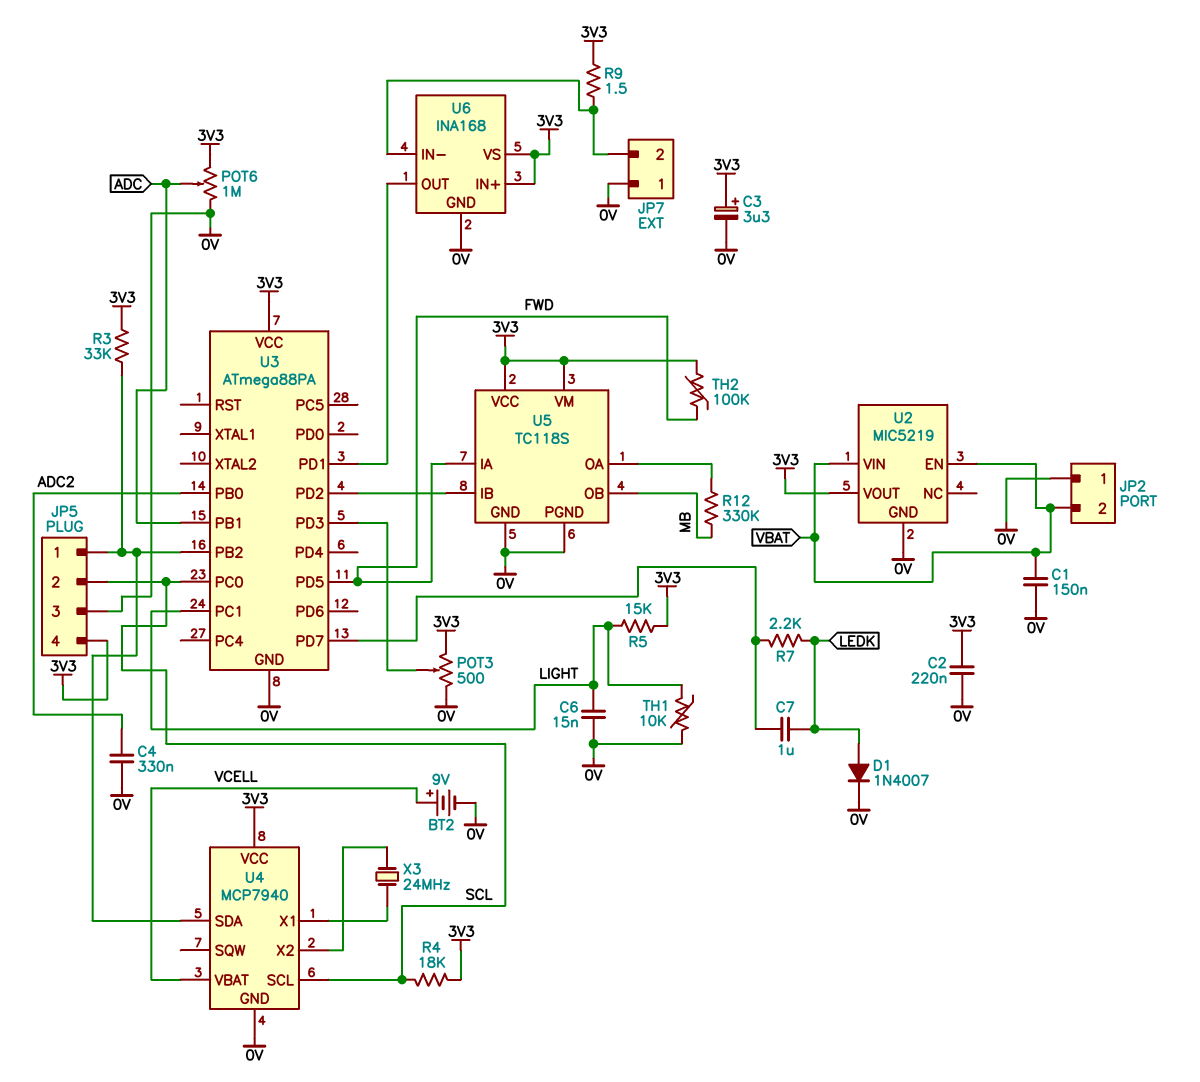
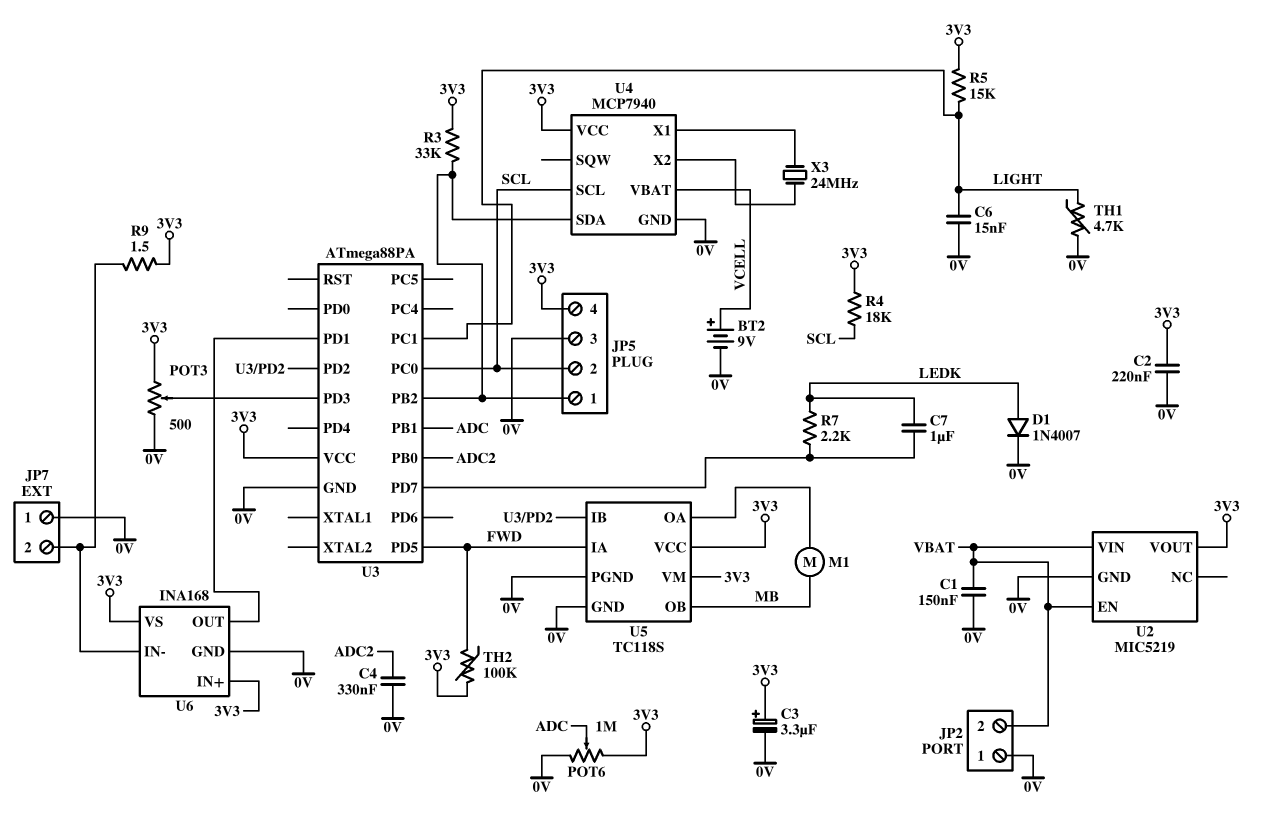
M1: none -> motor (MB, U5/OA)
R12: 330k (MB, U5/OA) -> none
TH1: 10k (0V, LIGHT) -> 4.7k (0V, LIGHT)

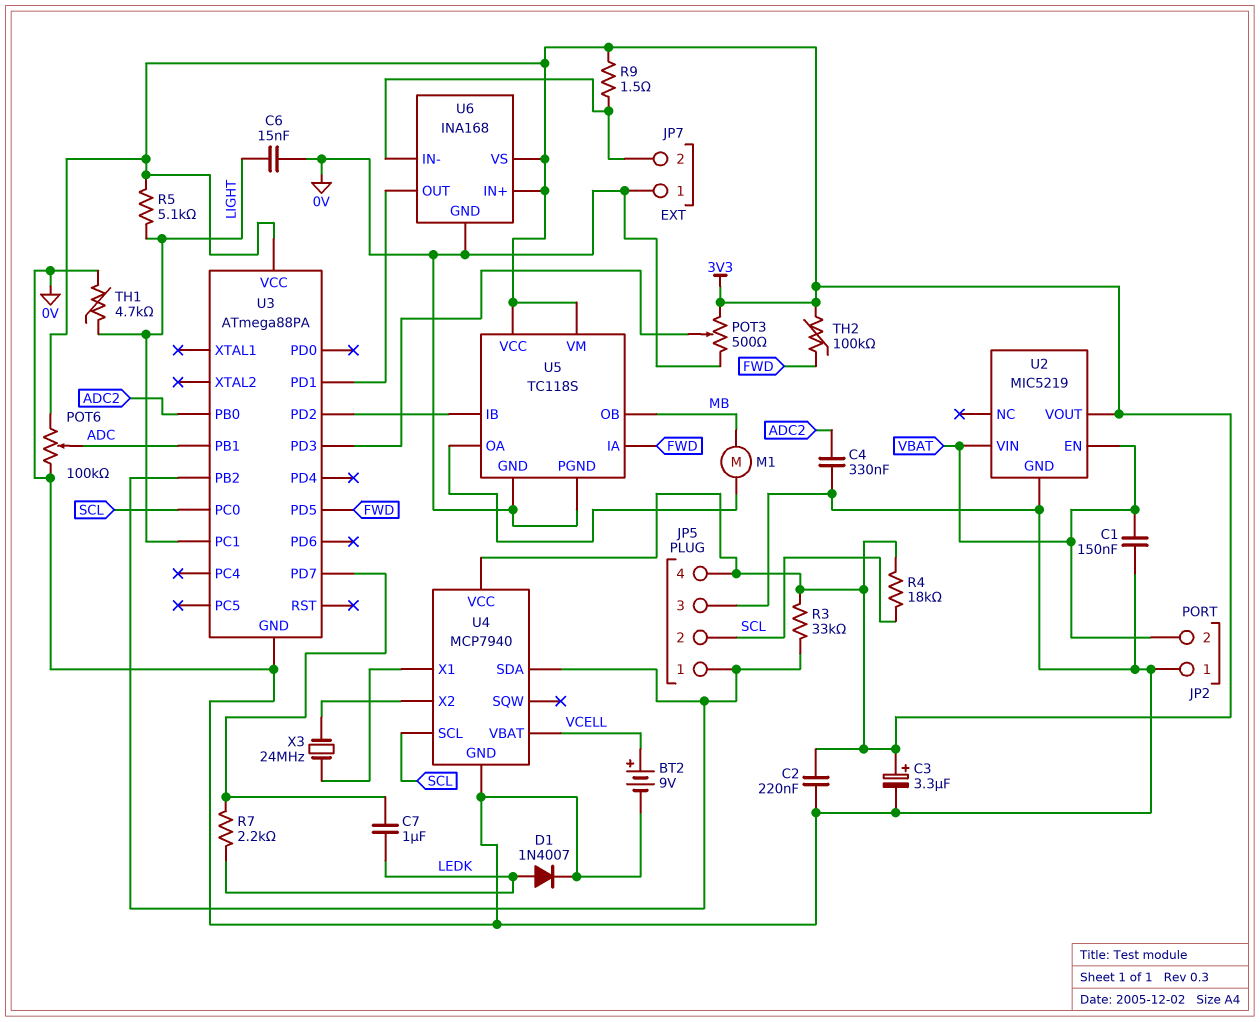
POT6: 1M (0V, 3V3, wiper ADC) -> 100k (0V, 3V3, wiper ADC)
R5: 15k (3V3, LIGHT) -> 5.1k (3V3, LIGHT)

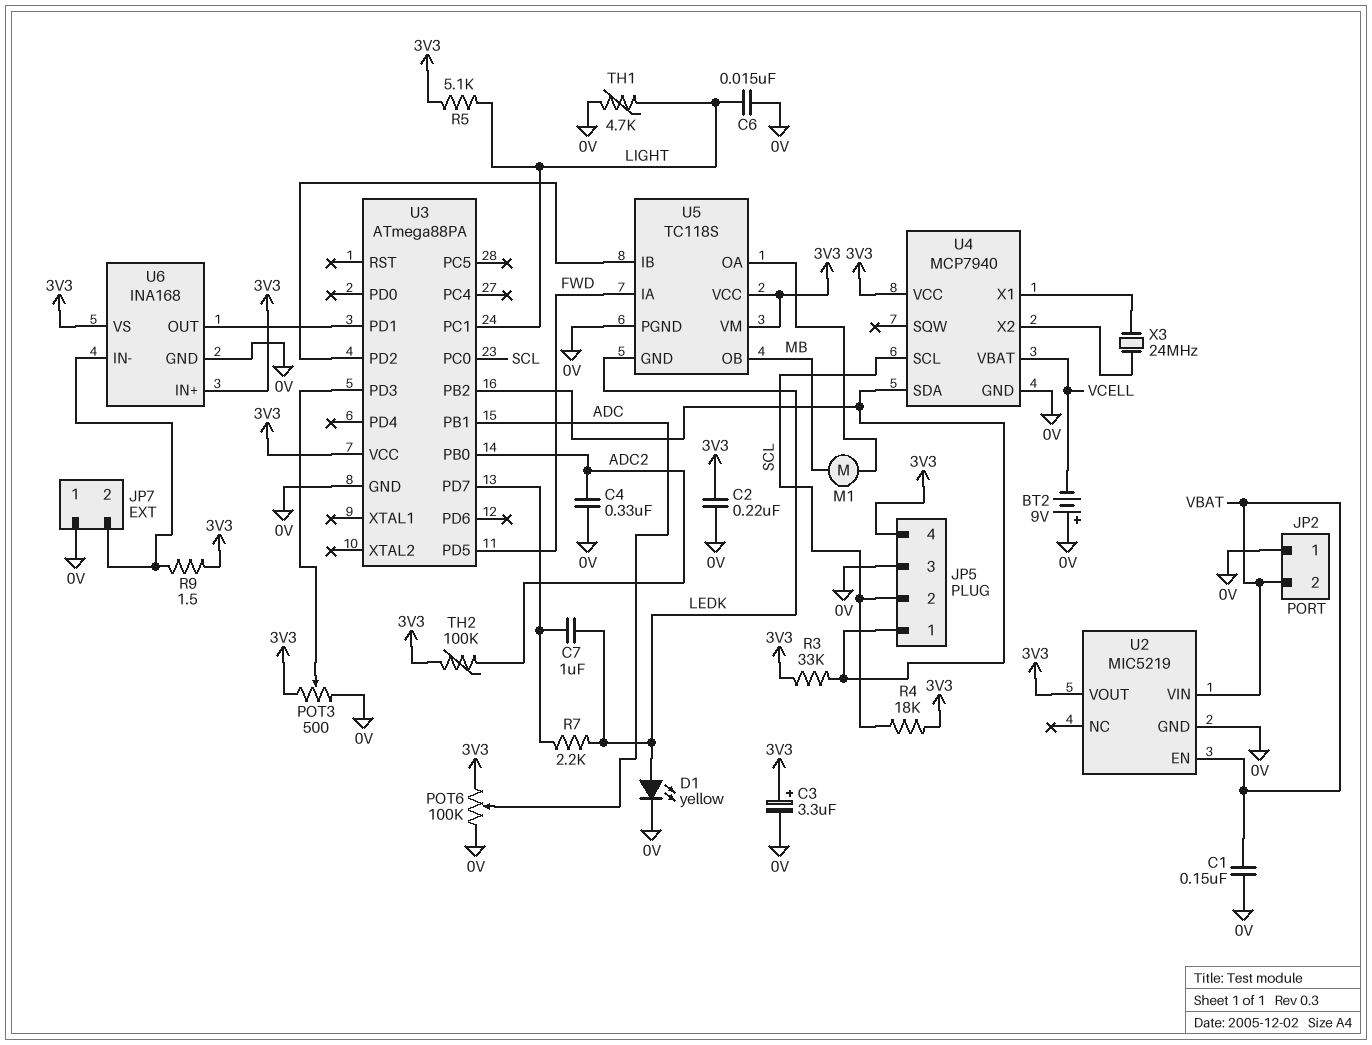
BT2: 9V (plus VCELL, minus 0V) -> 9V (plus 0V, minus VCELL)
D1: diode 1N4007 (A LEDK, K 0V) -> LED yellow (A LEDK, K 0V)
TH2: 100k (3V3, FWD) -> 100k (3V3, ADC2)
U5 pin GND: 0V -> LEDK

